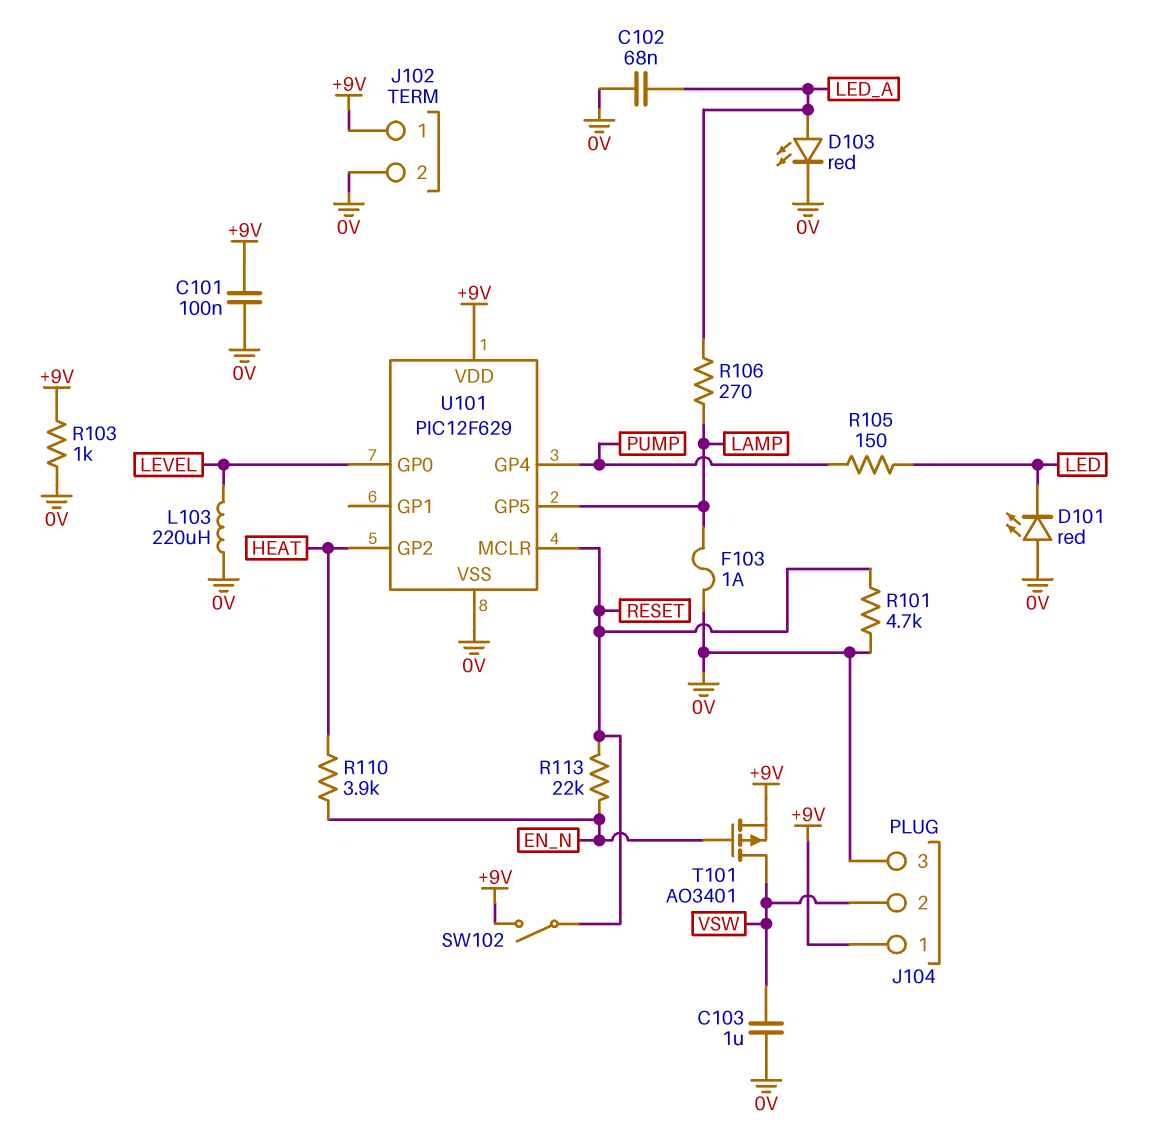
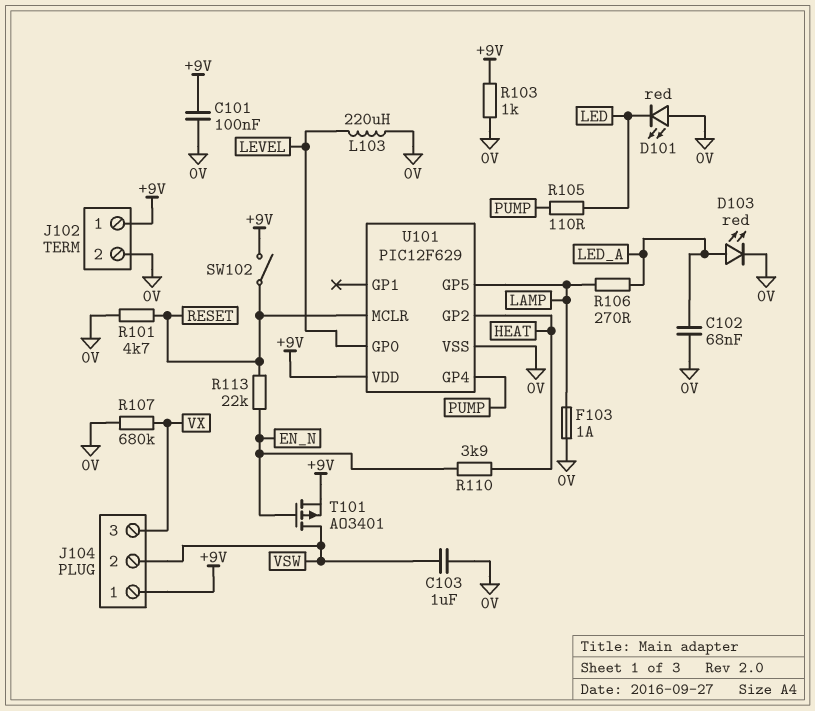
J104 pin 3: 0V -> VX
R105: 150 (LED, PUMP) -> 110 (LED, PUMP)
R107: none -> 680k (0V, VX)

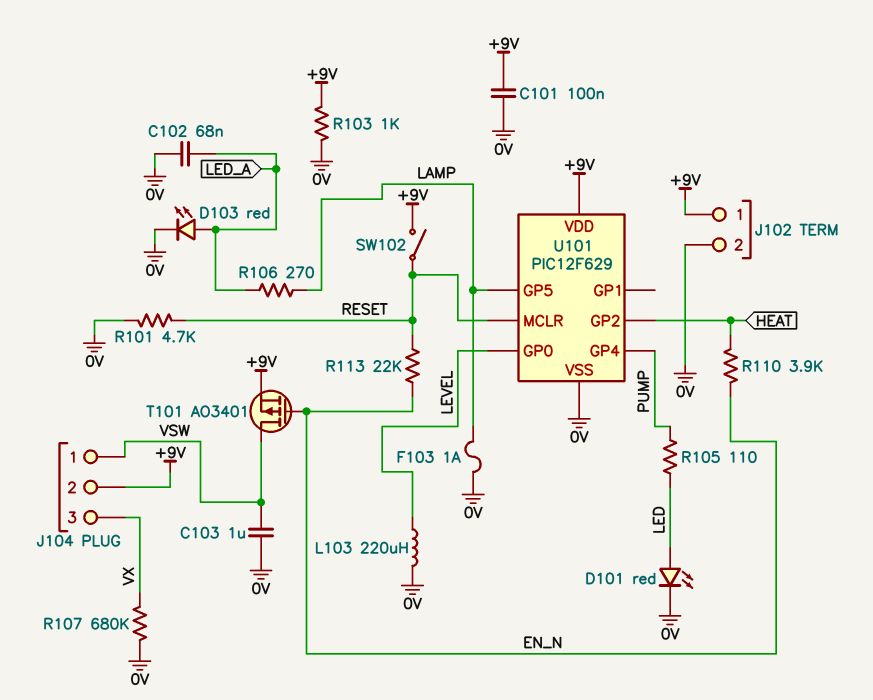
D101: LED red (A 0V, K LED) -> LED red (A LED, K 0V)
J104 pin 1: +9V -> VSW
J104 pin 2: VSW -> +9V

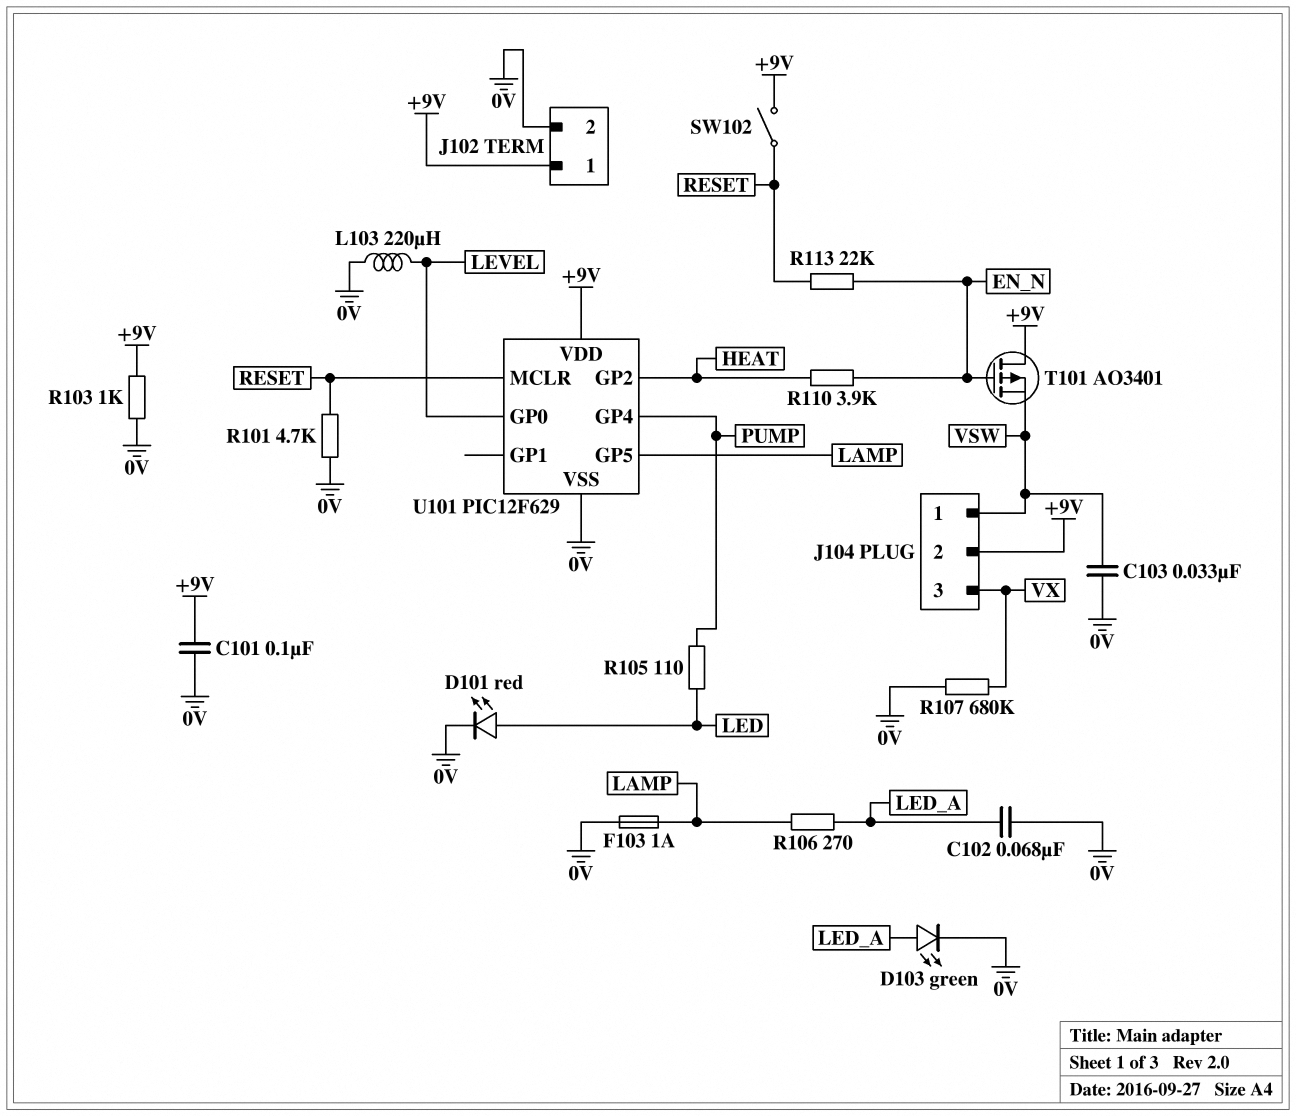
C103: 1uF (0V, VSW) -> 33nF (0V, VSW)
D103: LED red (A LED_A, K 0V) -> LED green (A LED_A, K 0V)
T101: PMOS AO3401 (G EN_N, D VSW, S +9V) -> PMOS AO3401 (G EN_N, D +9V, S VSW)

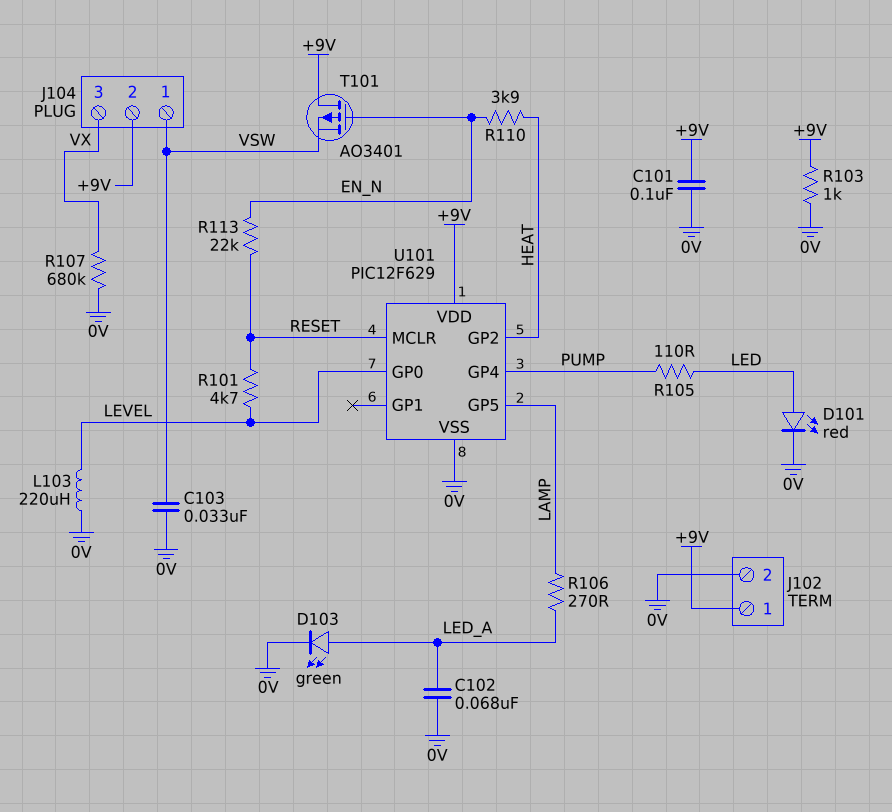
F103: 1A (0V, LAMP) -> none
R101: 4.7k (0V, RESET) -> 4.7k (LEVEL, RESET)
SW102: switch (+9V, RESET) -> none

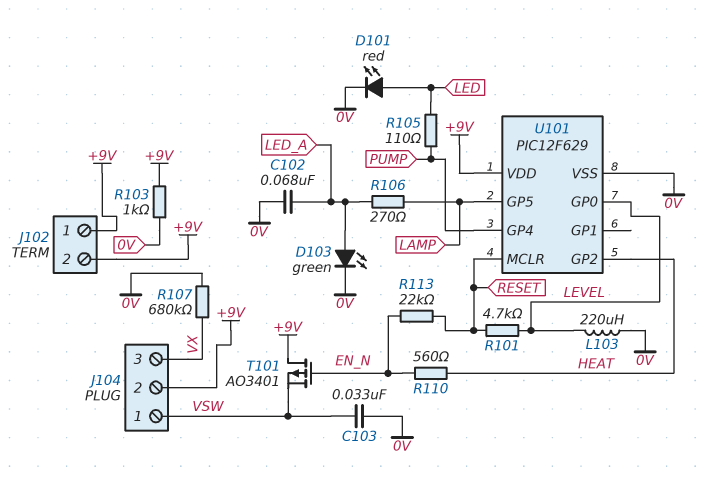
C101: 100nF (+9V, 0V) -> none
J102 pin 2: 0V -> +9V
R110: 3.9k (EN_N, HEAT) -> 560 (EN_N, HEAT)

